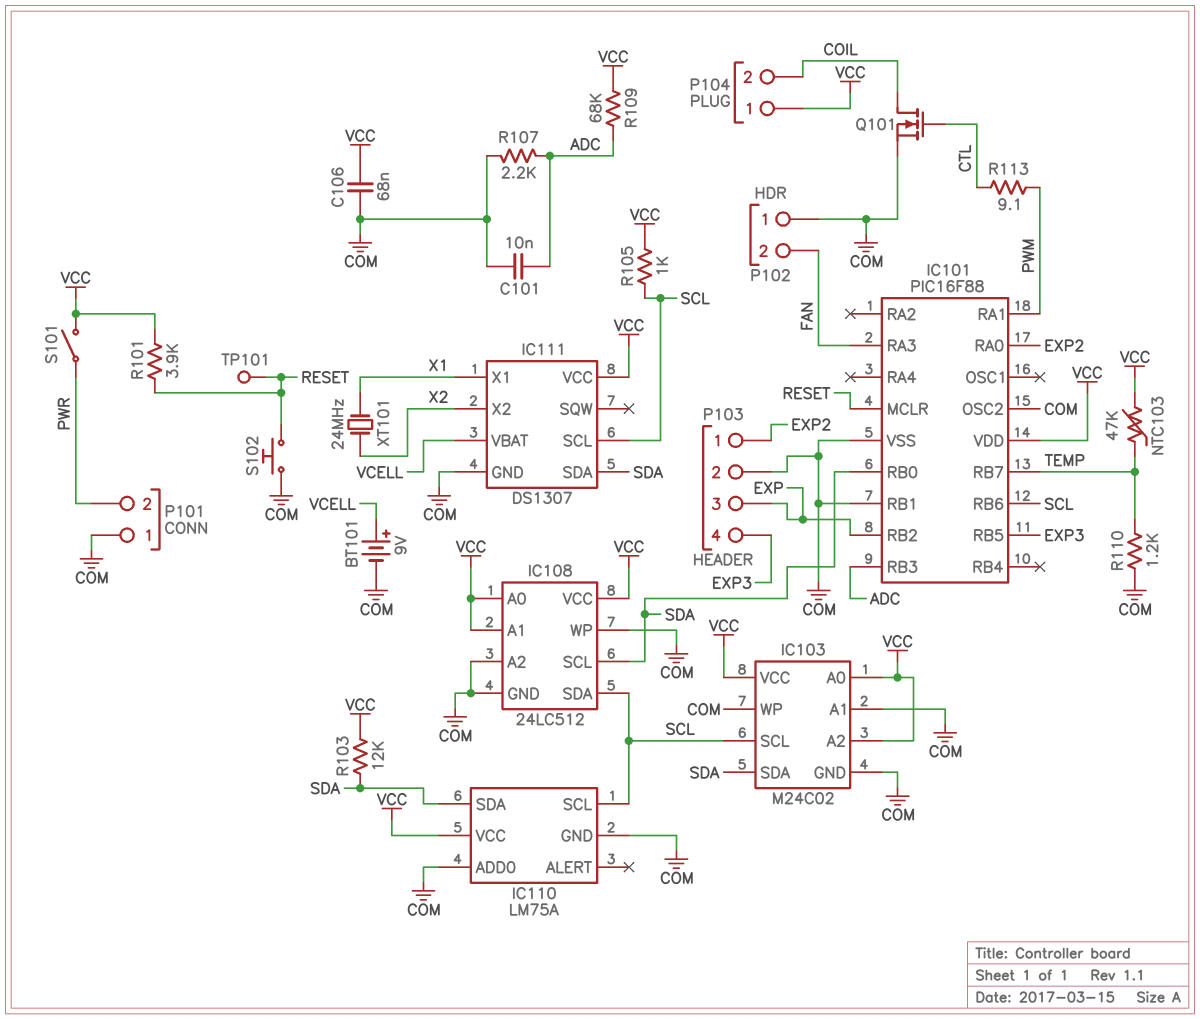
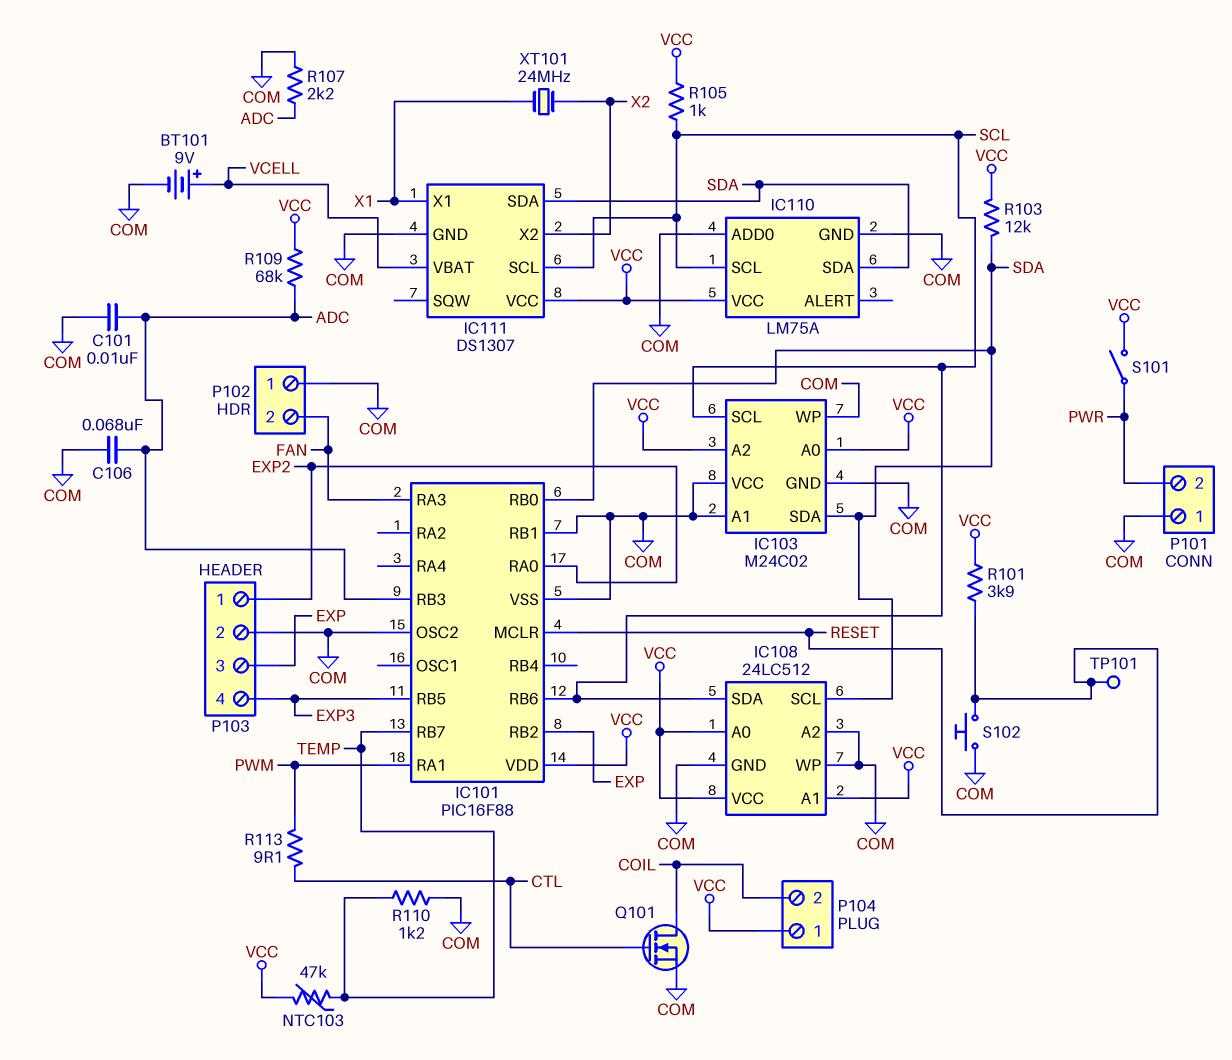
C106: 68nF (COM, VCC) -> 68nF (ADC, COM)
IC103 pin VCC: VCC -> COM

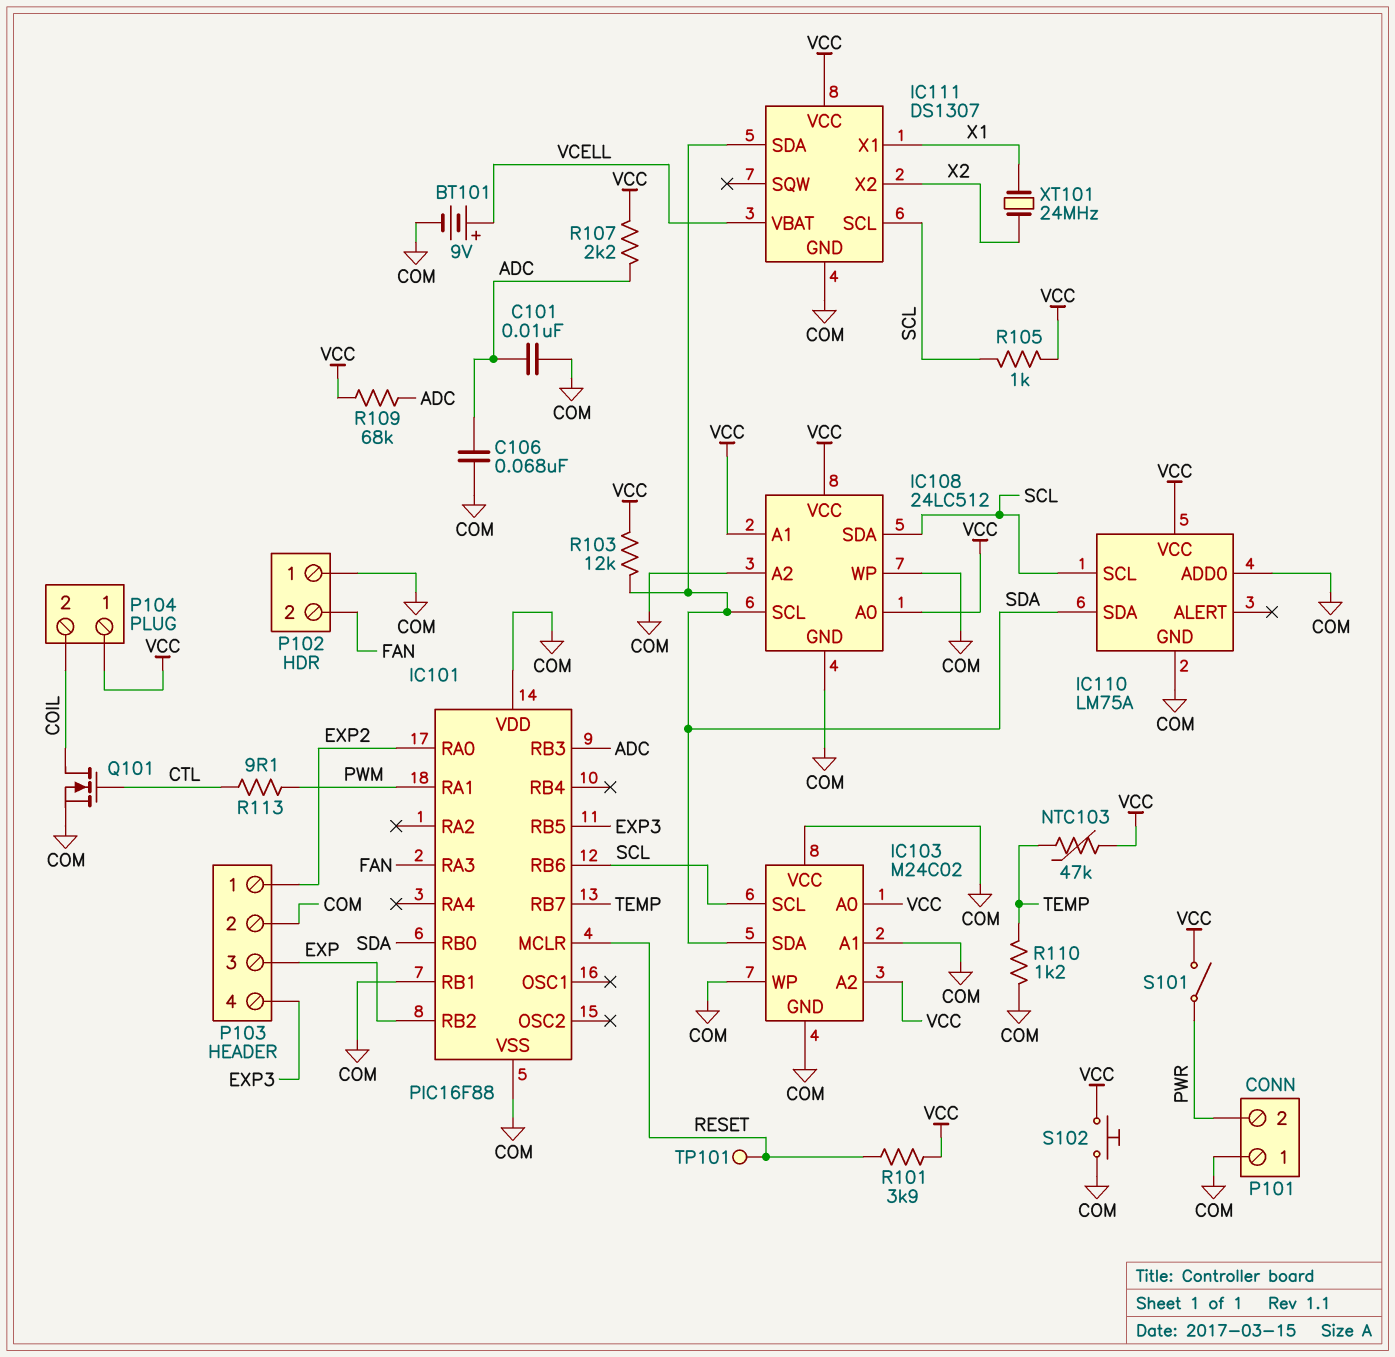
IC101 pin OSC2: COM -> none
IC101 pin VDD: VCC -> COM
R107: 2.2k (ADC, COM) -> 2.2k (ADC, VCC)
S102: button (COM, RESET) -> button (COM, VCC)

